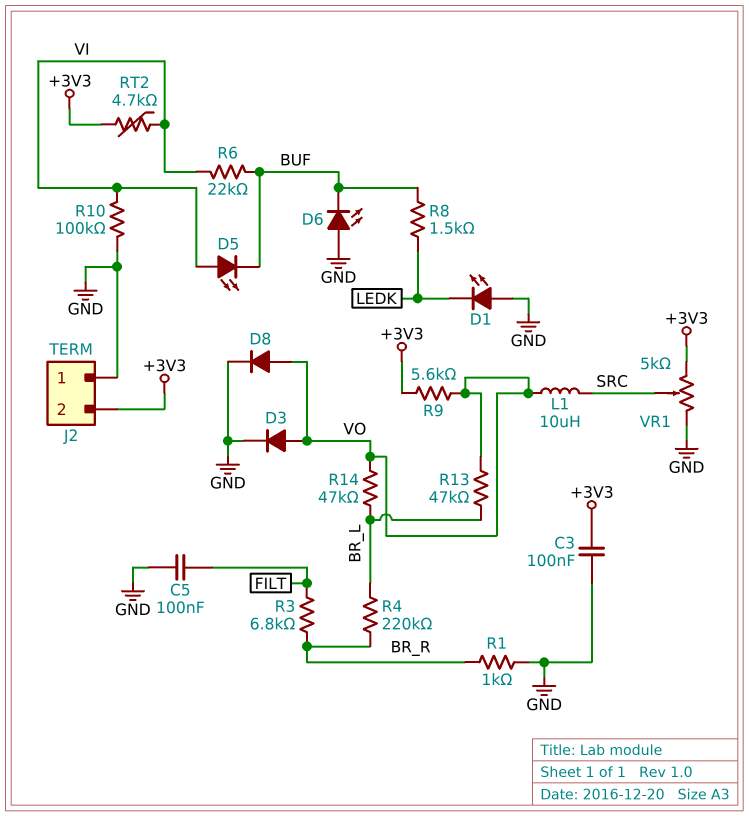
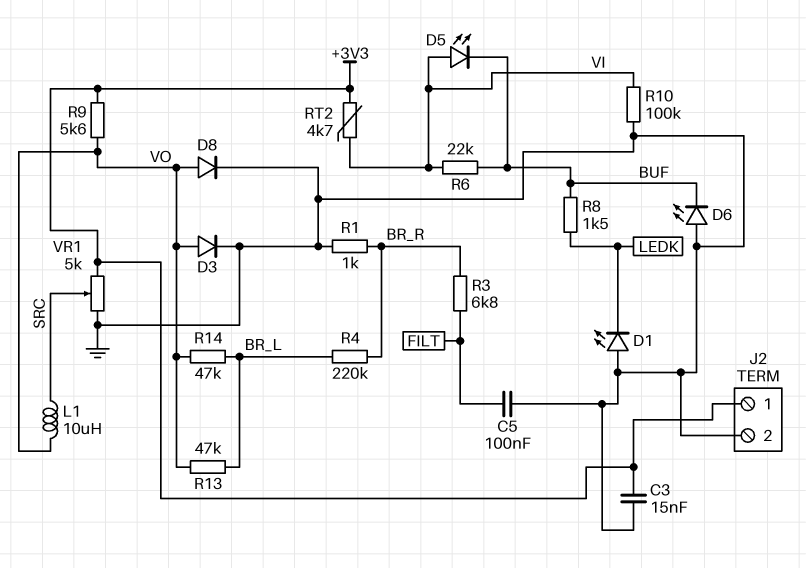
C3: 100nF (+3V3, GND) -> 15nF (+3V3, GND)
J2 pin 1: GND -> +3V3
J2 pin 2: +3V3 -> GND

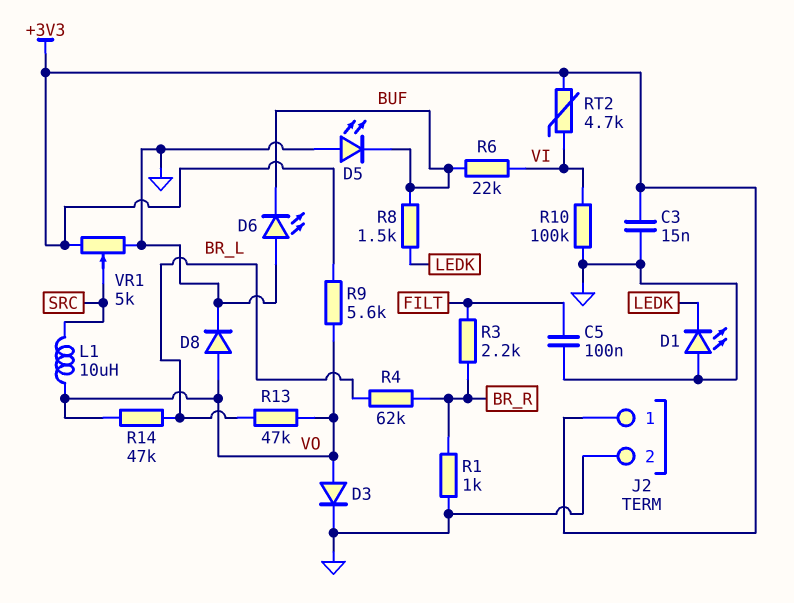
D5: LED (A VI, K BUF) -> LED (A GND, K BUF)
R3: 6.8k (BR_R, FILT) -> 2.2k (BR_R, FILT)
R4: 220k (BR_L, BR_R) -> 62k (BR_L, BR_R)

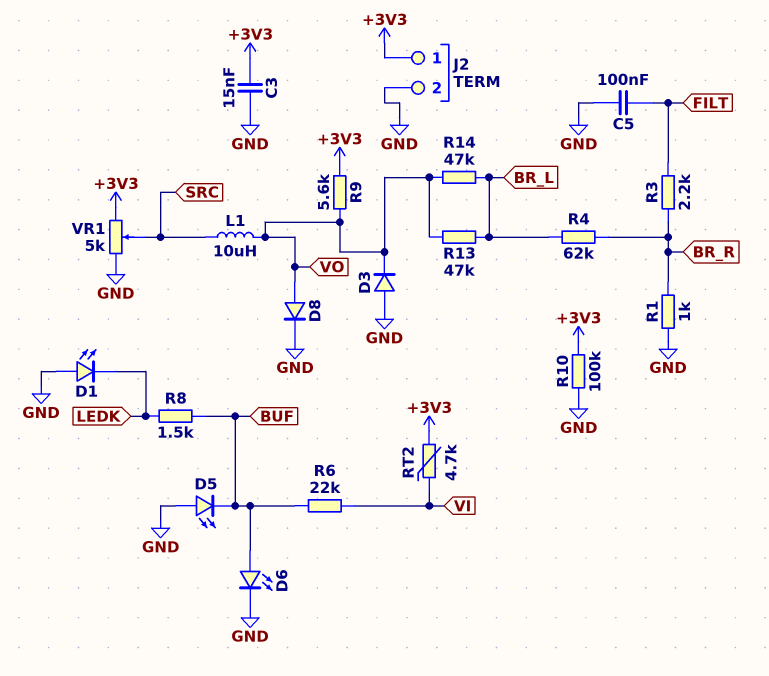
D3: diode (A VO, K GND) -> diode (A GND, K VO)
D6: LED (A GND, K BUF) -> LED (A BUF, K GND)
R10: 100k (GND, VI) -> 100k (+3V3, GND)

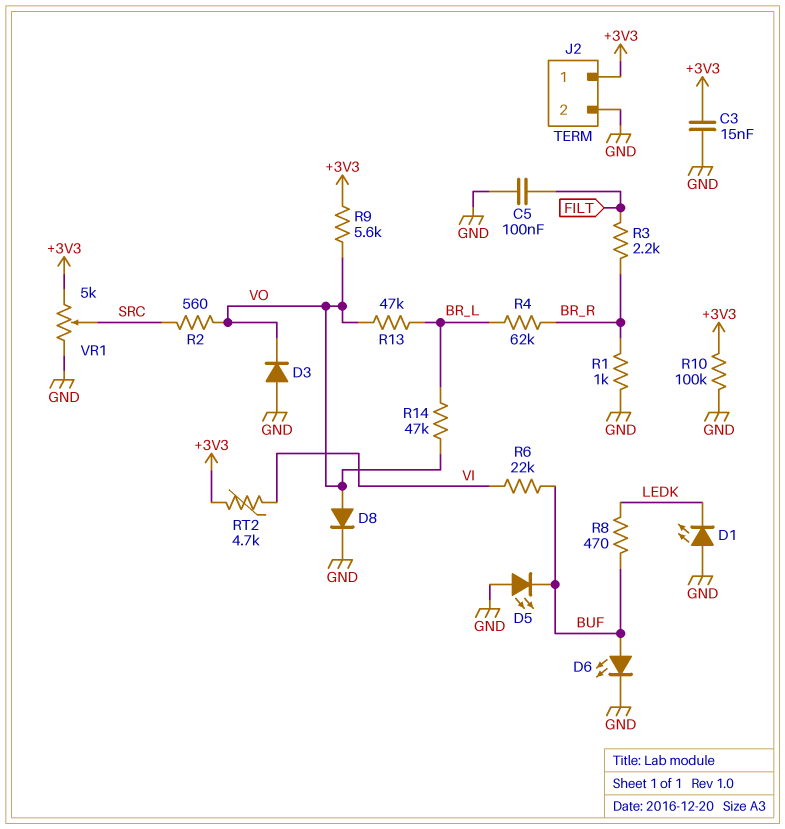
L1: 10uH (SRC, VO) -> none
R2: none -> 560 (SRC, VO)
R8: 1.5k (BUF, LEDK) -> 470 (BUF, LEDK)

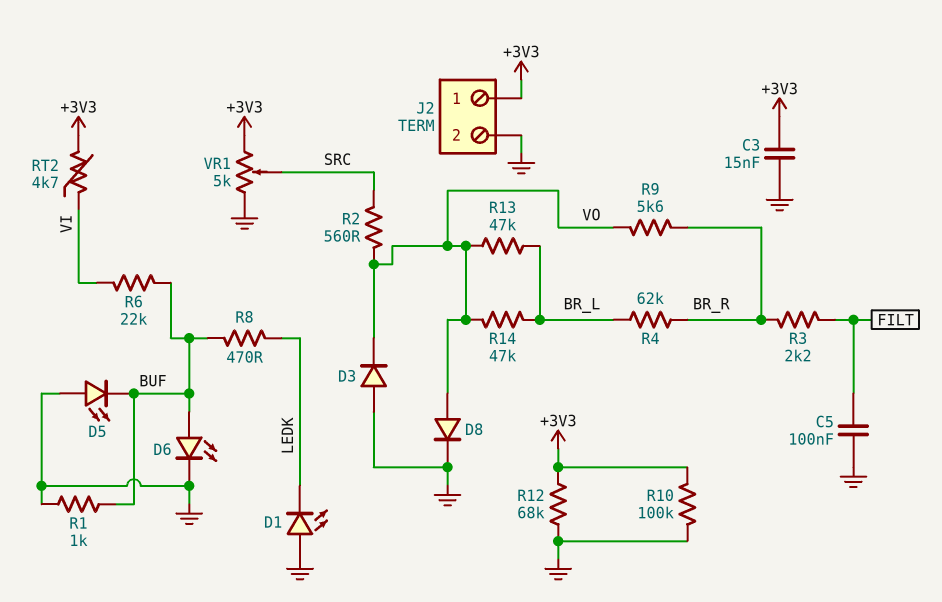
R1: 1k (BR_R, GND) -> 1k (BUF, GND)
R9: 5.6k (+3V3, VO) -> 5.6k (BR_R, VO)
R12: none -> 68k (+3V3, GND)

